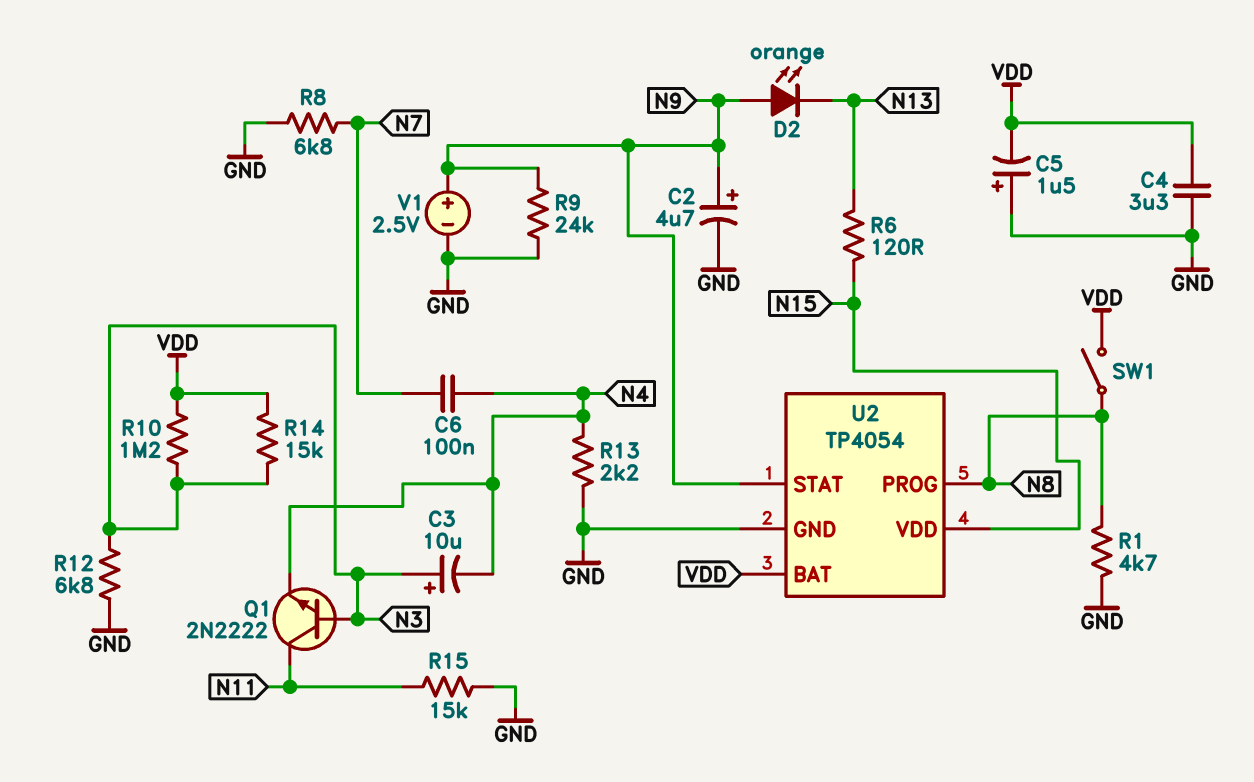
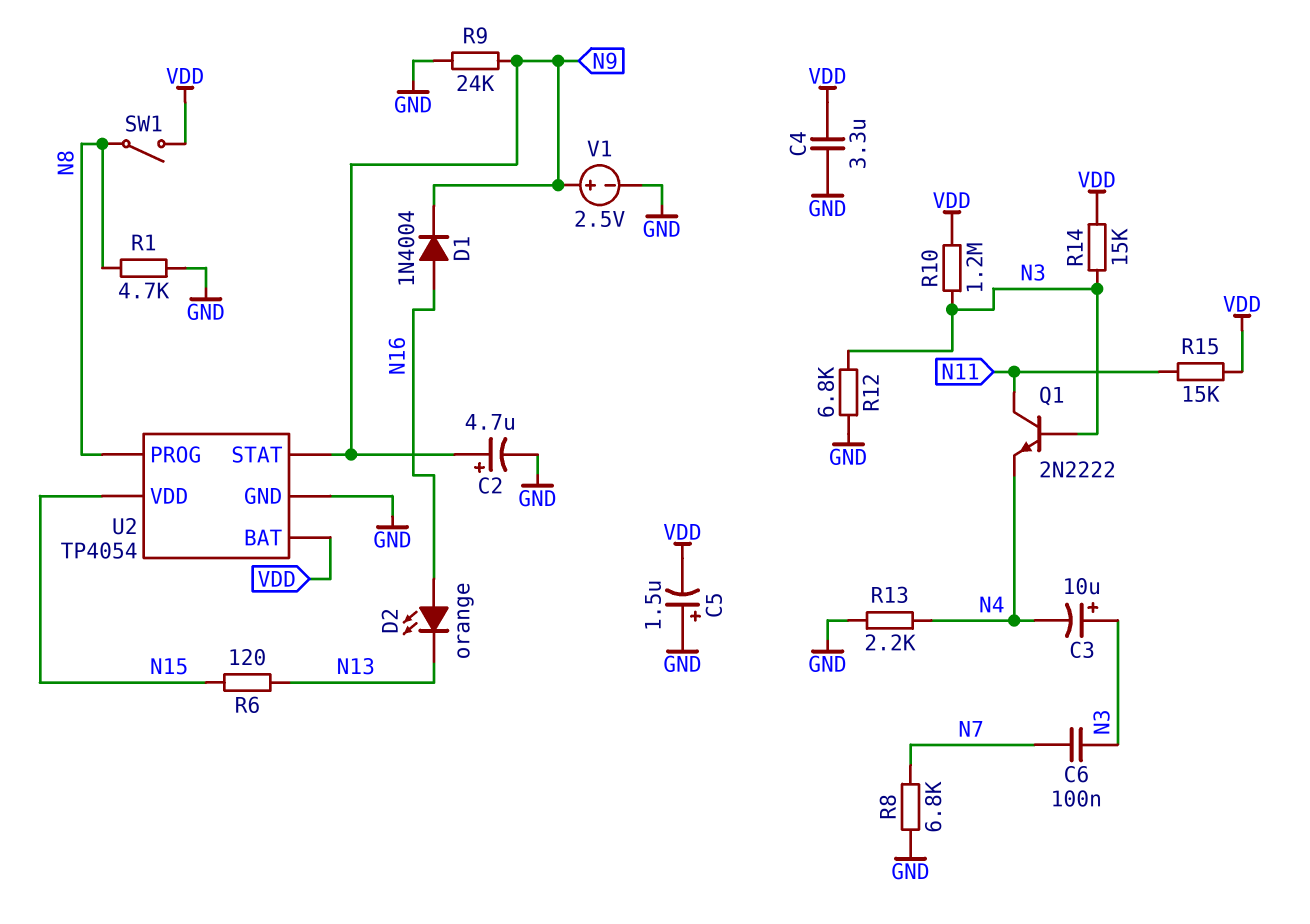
C6: 100nF (N4, N7) -> 100nF (N3, N7)
D1: none -> diode 1N4004 (A N16, K N9)
D2: LED orange (A N9, K N13) -> LED orange (A N16, K N13)
R15: 15k (GND, N11) -> 15k (N11, VDD)

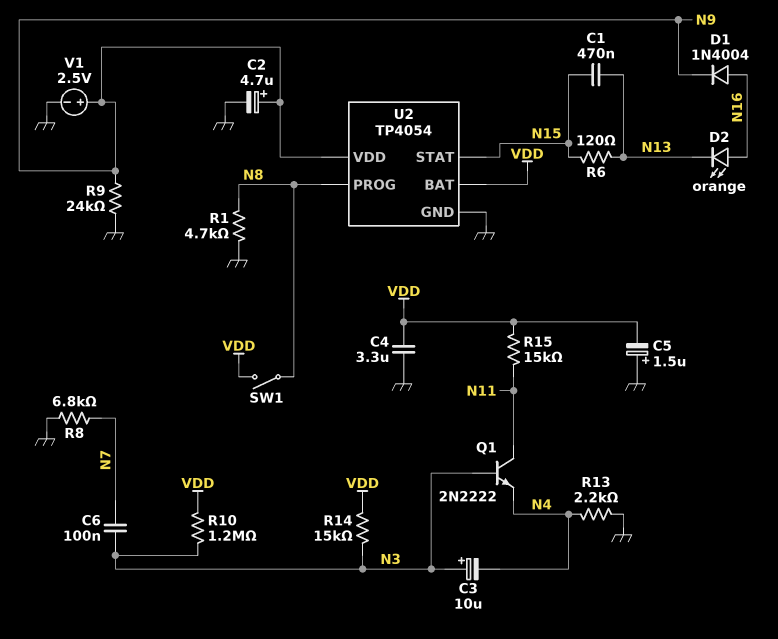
C1: none -> 470nF (N13, N15)
R12: 6.8k (GND, N3) -> none
U2 pin STAT: N9 -> N15
U2 pin VDD: N15 -> N9

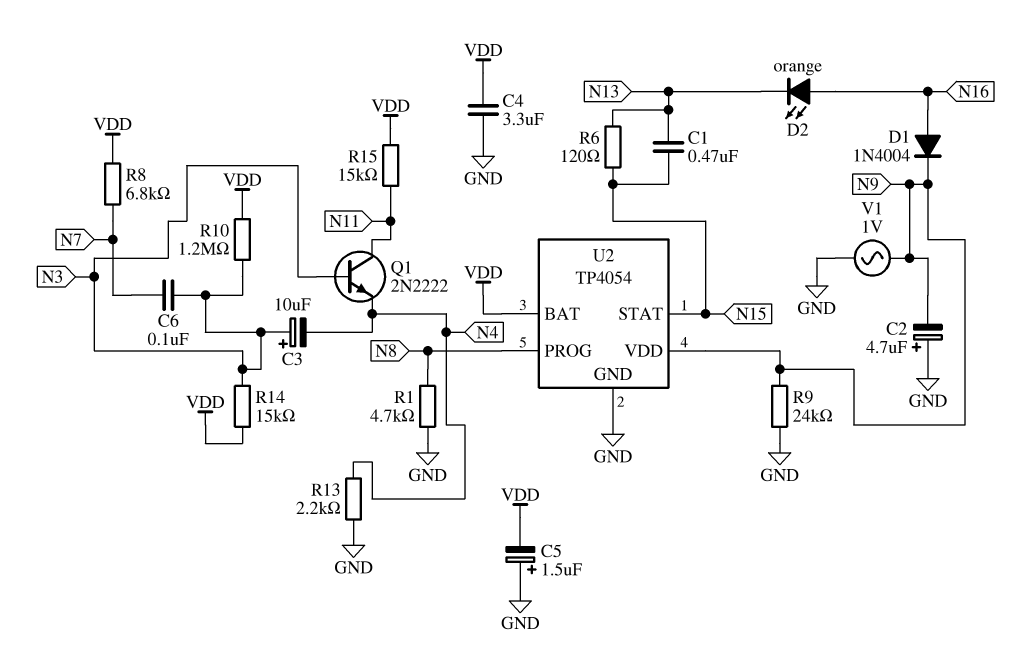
C2: 4.7uF (plus N9, minus GND) -> 4.7uF (plus GND, minus N9)
R8: 6.8k (GND, N7) -> 6.8k (N7, VDD)
SW1: switch (N8, VDD) -> none
V1: 2.5V (plus N9, minus GND) -> AC 1V (GND, N9)

